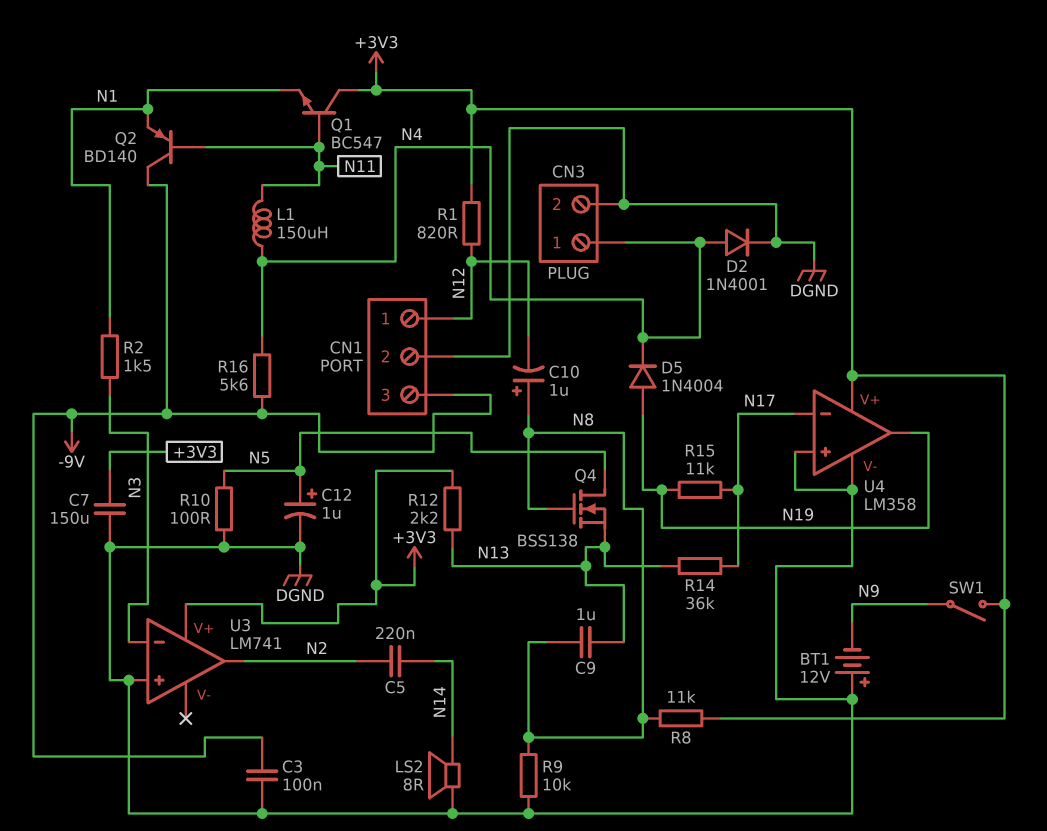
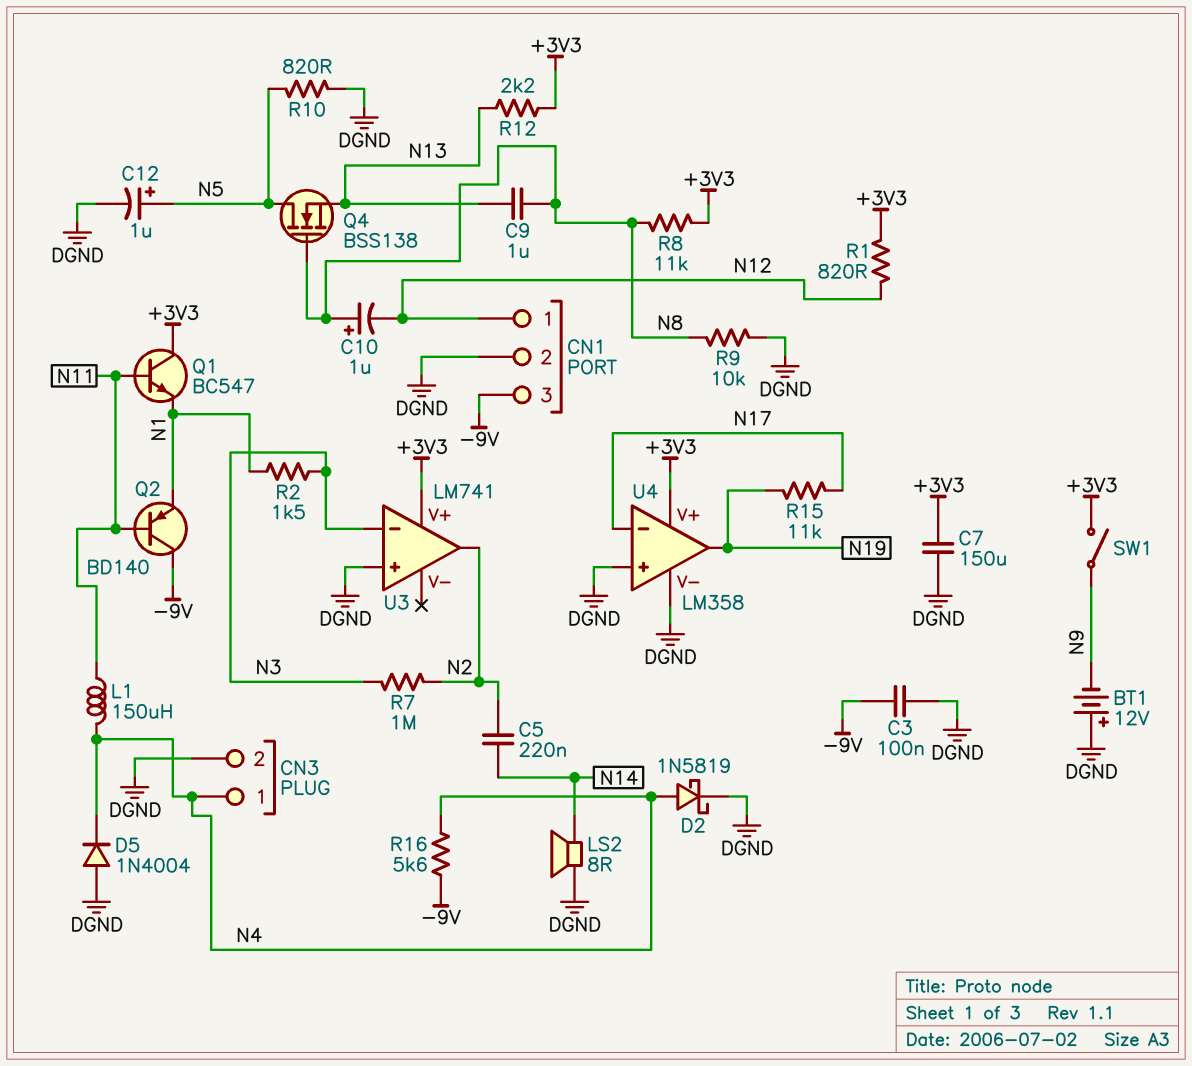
D2: diode 1N4001 (A N4, K DGND) -> schottky 1N5819 (A N4, K DGND)
D5: diode 1N4004 (A N19, K N4) -> diode 1N4004 (A DGND, K N4)
R7: none -> 1M (N2, N3)
R10: 100 (DGND, N5) -> 820 (DGND, N5)
R14: 36k (N13, N17) -> none

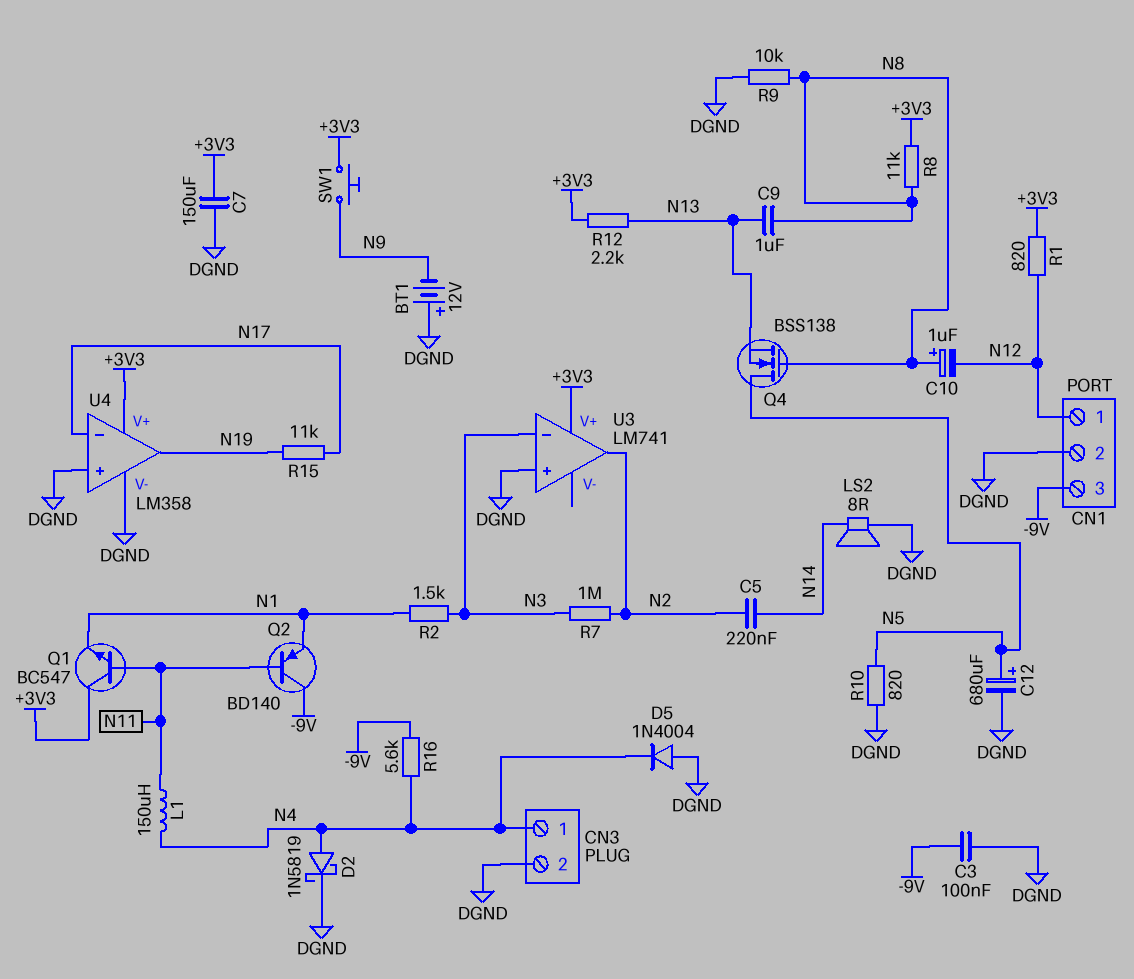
C12: 1uF (plus N5, minus DGND) -> 680uF (plus N5, minus DGND)
SW1: switch (+3V3, N9) -> button (+3V3, N9)

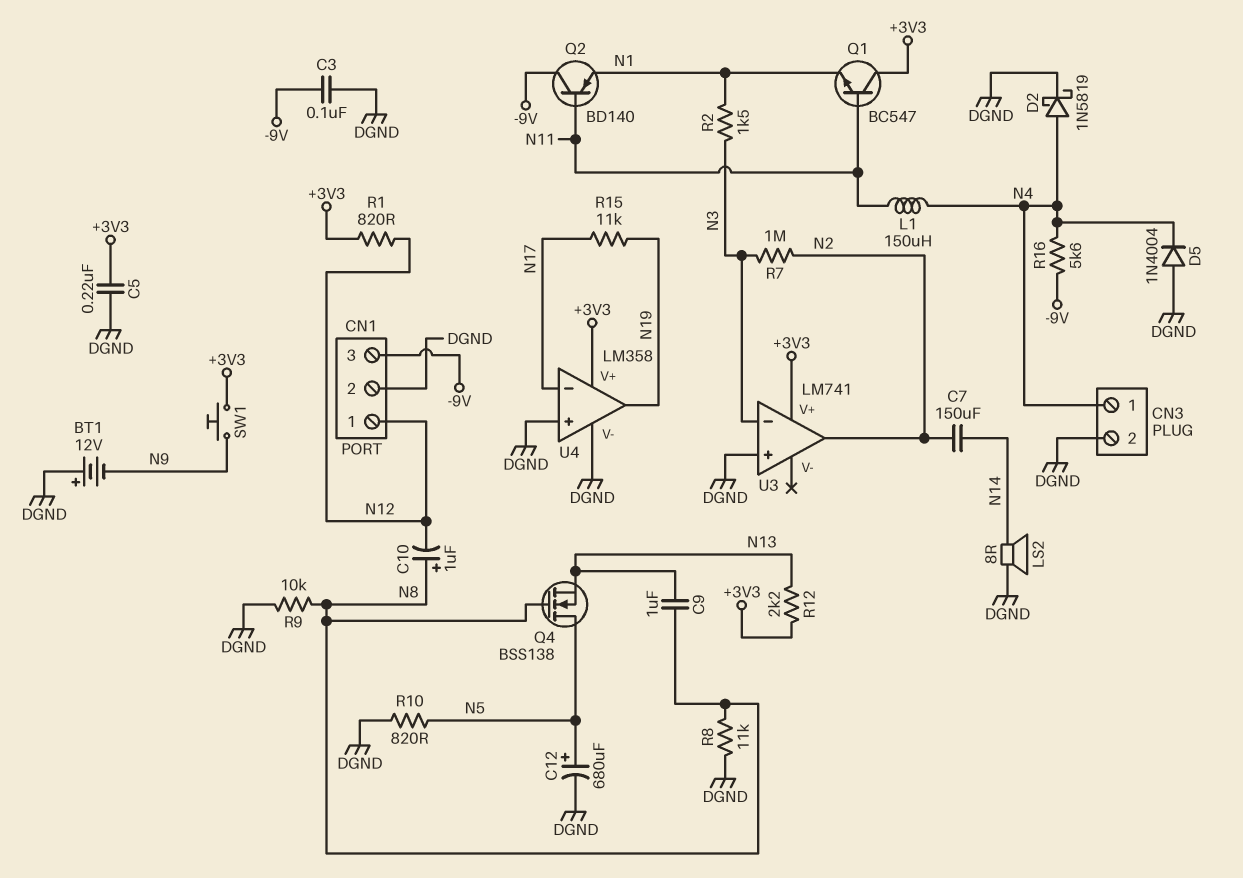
C5: 220nF (N2, N14) -> 220nF (+3V3, DGND)
C7: 150uF (+3V3, DGND) -> 150uF (N2, N14)
R8: 11k (+3V3, N8) -> 11k (DGND, N8)

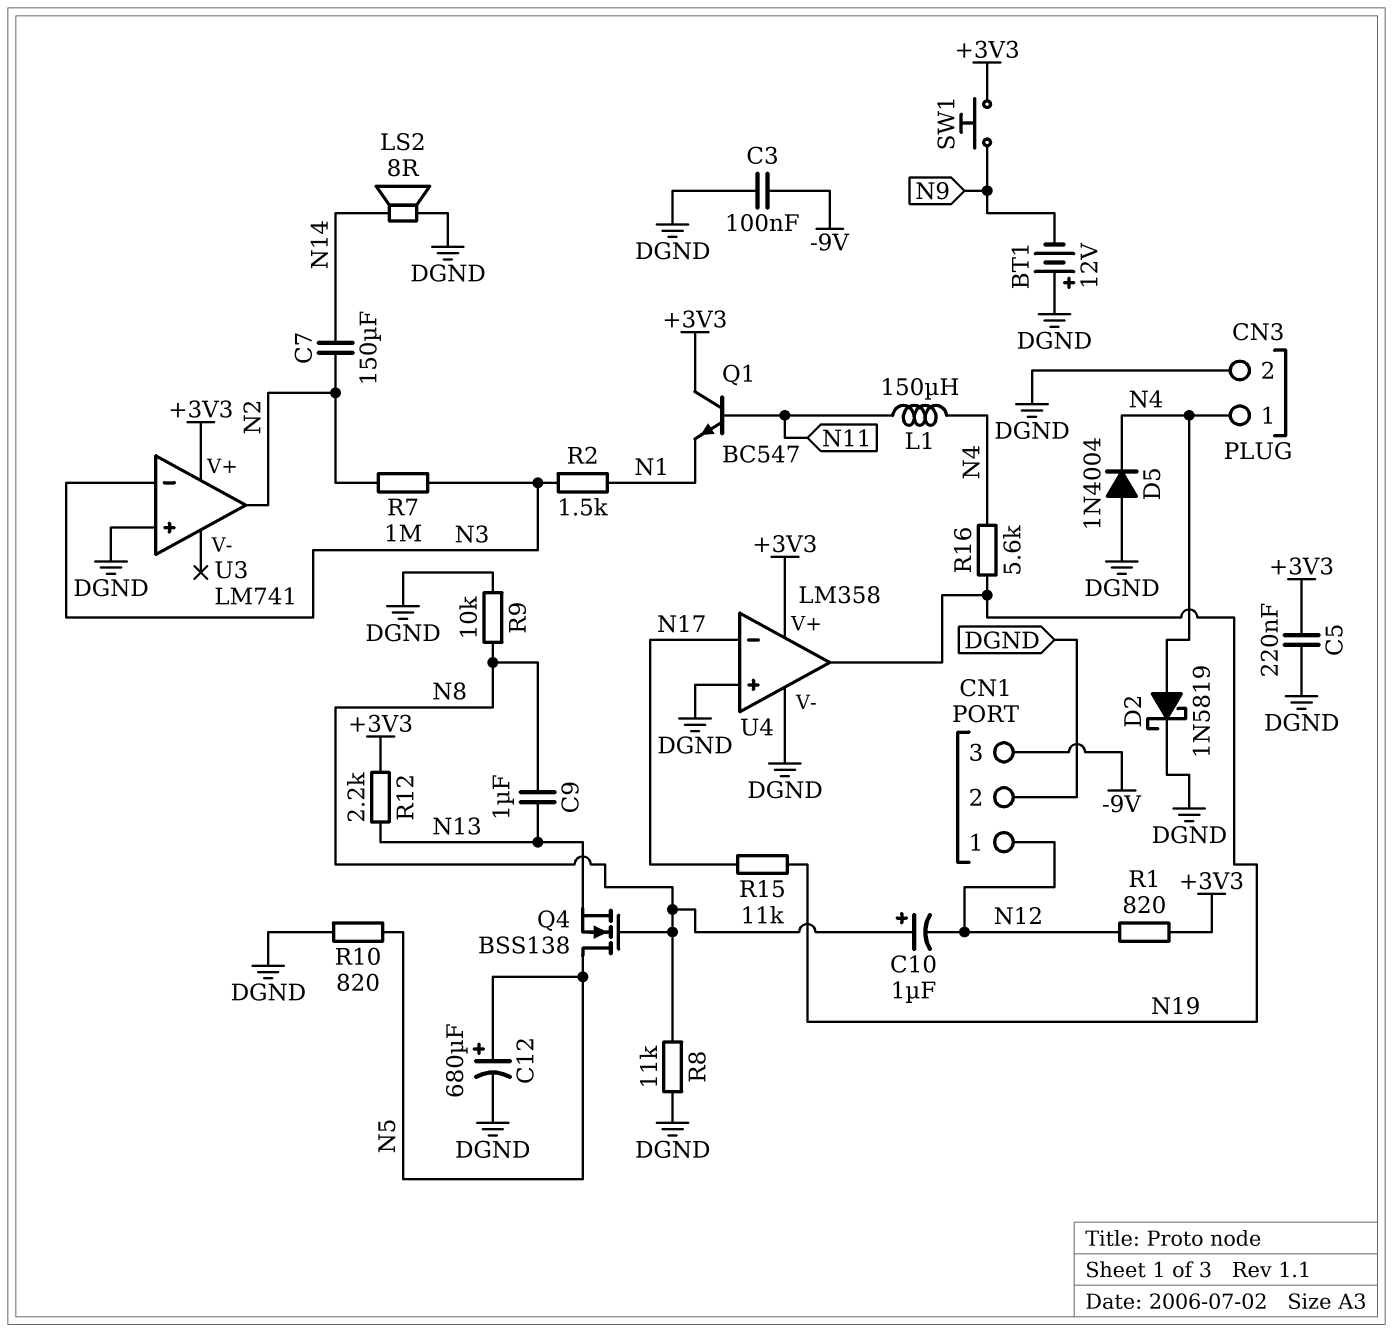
Q2: PNP BD140 (B N11, C -9V, E N1) -> none
R16: 5.6k (-9V, N4) -> 5.6k (N4, N19)

